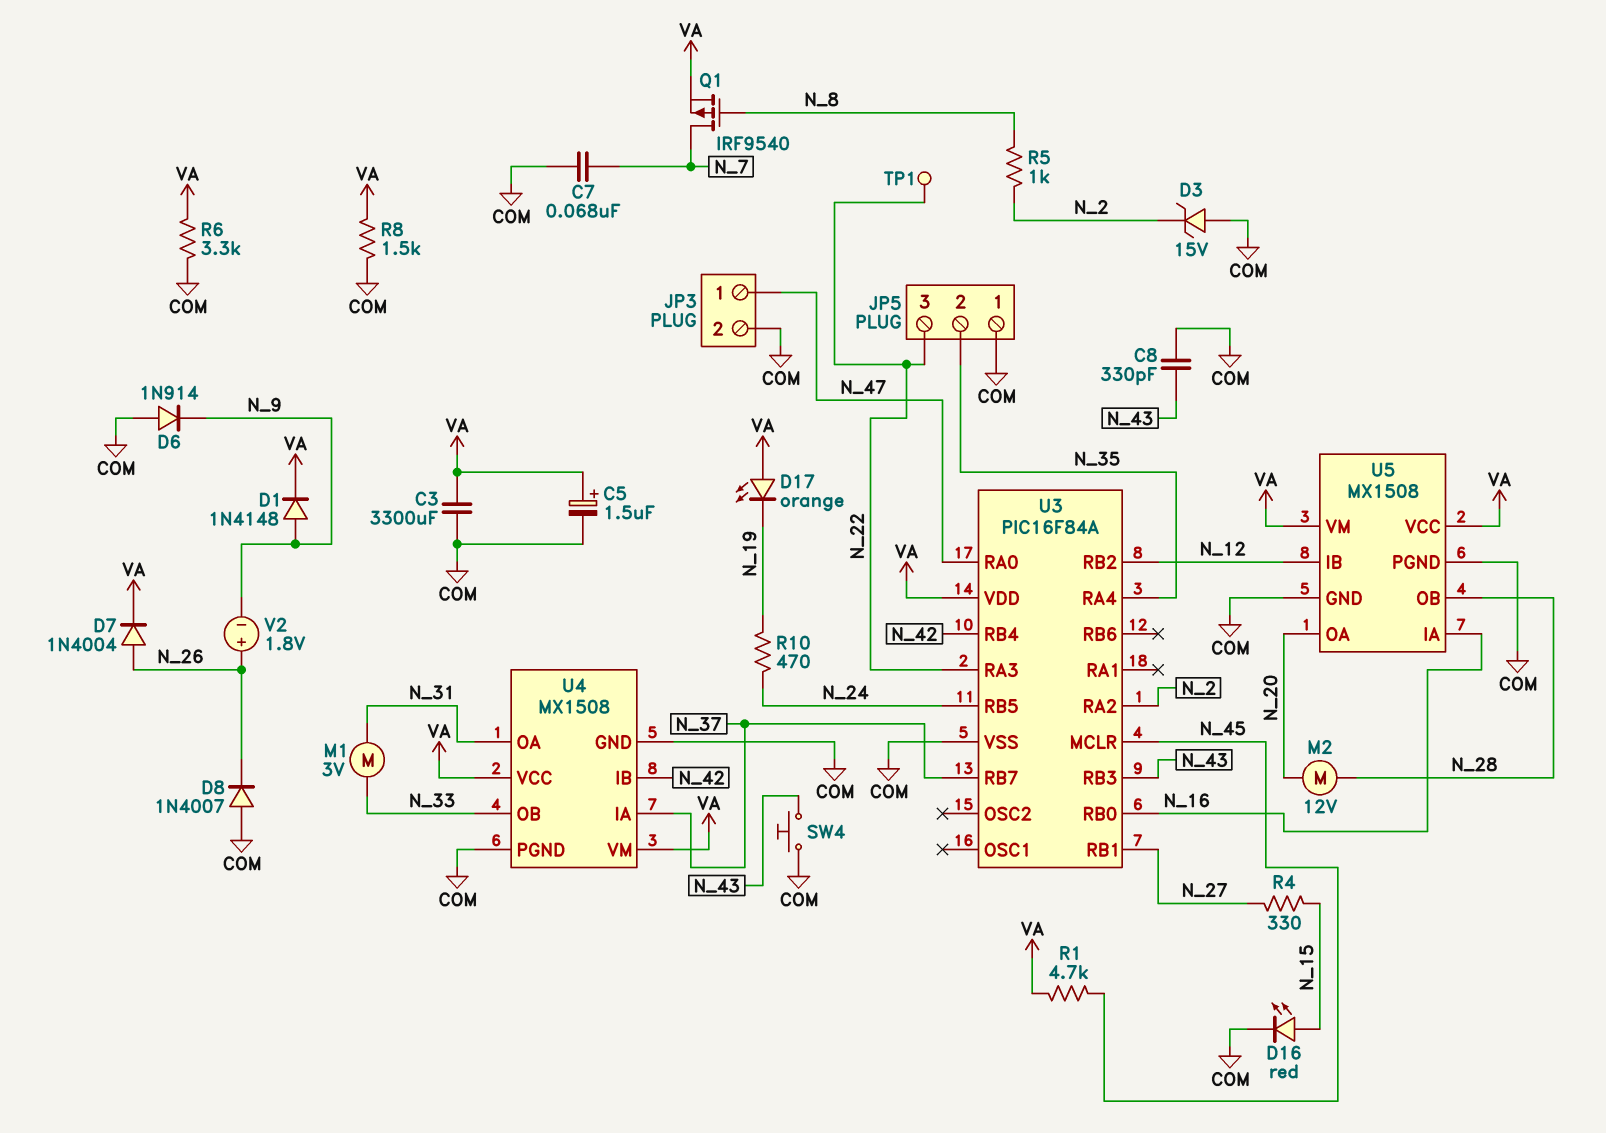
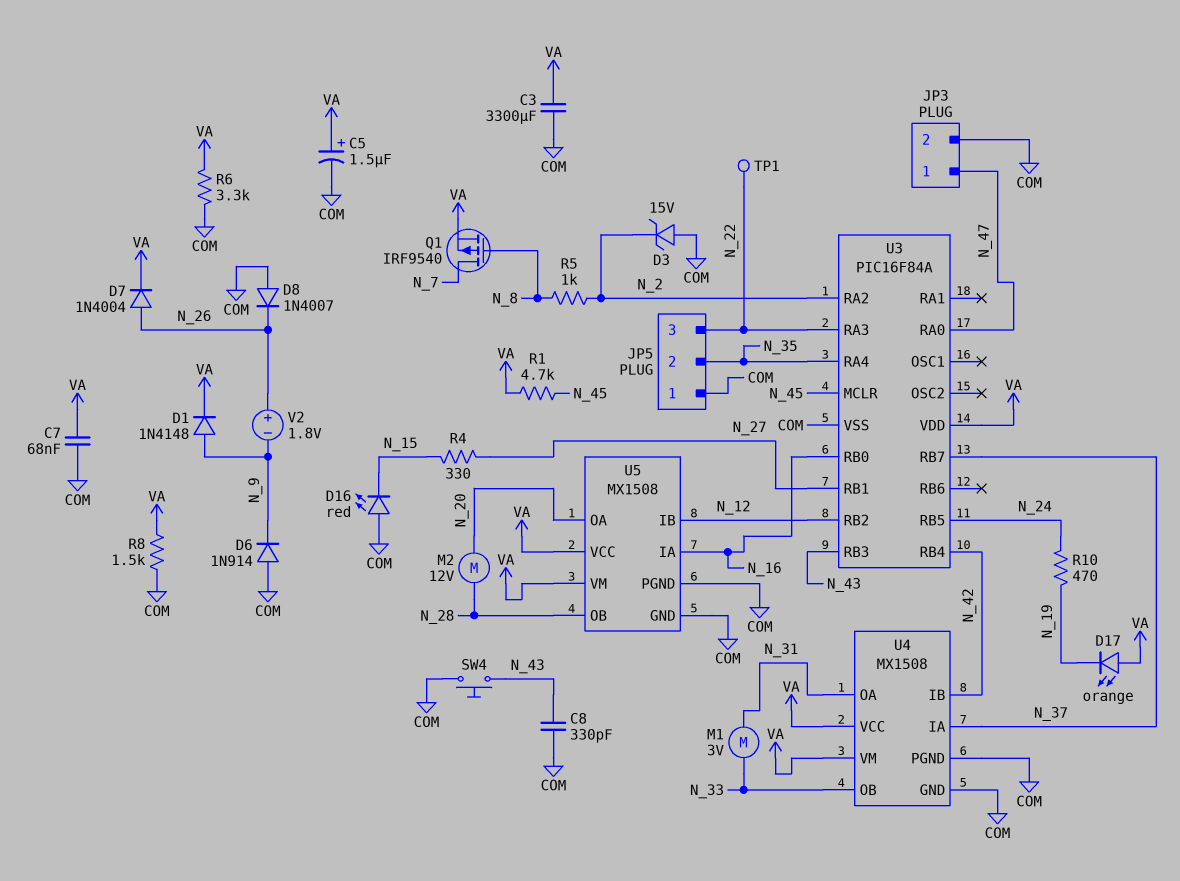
C7: 68nF (COM, N_7) -> 68nF (COM, VA)
D16: LED red (A N_15, K COM) -> LED red (A COM, K N_15)

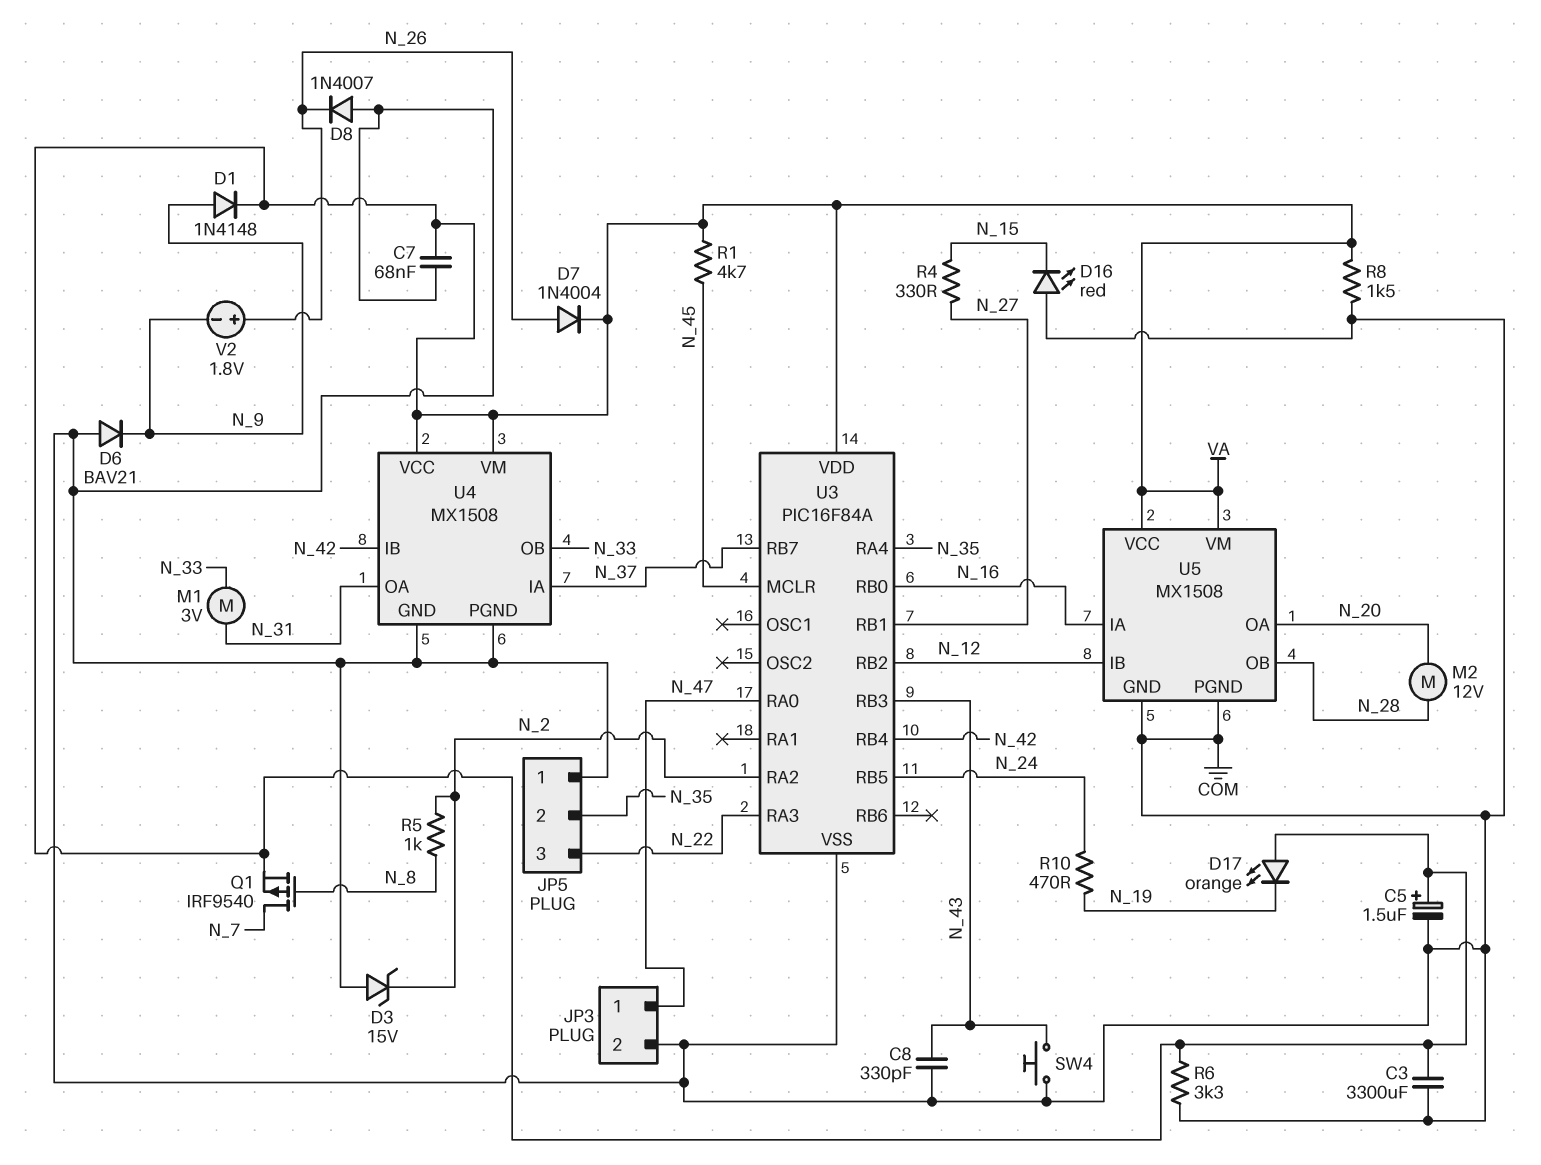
D6: diode 1N914 (A COM, K N_9) -> diode BAV21 (A COM, K N_9)
TP1: test point (N_22) -> none

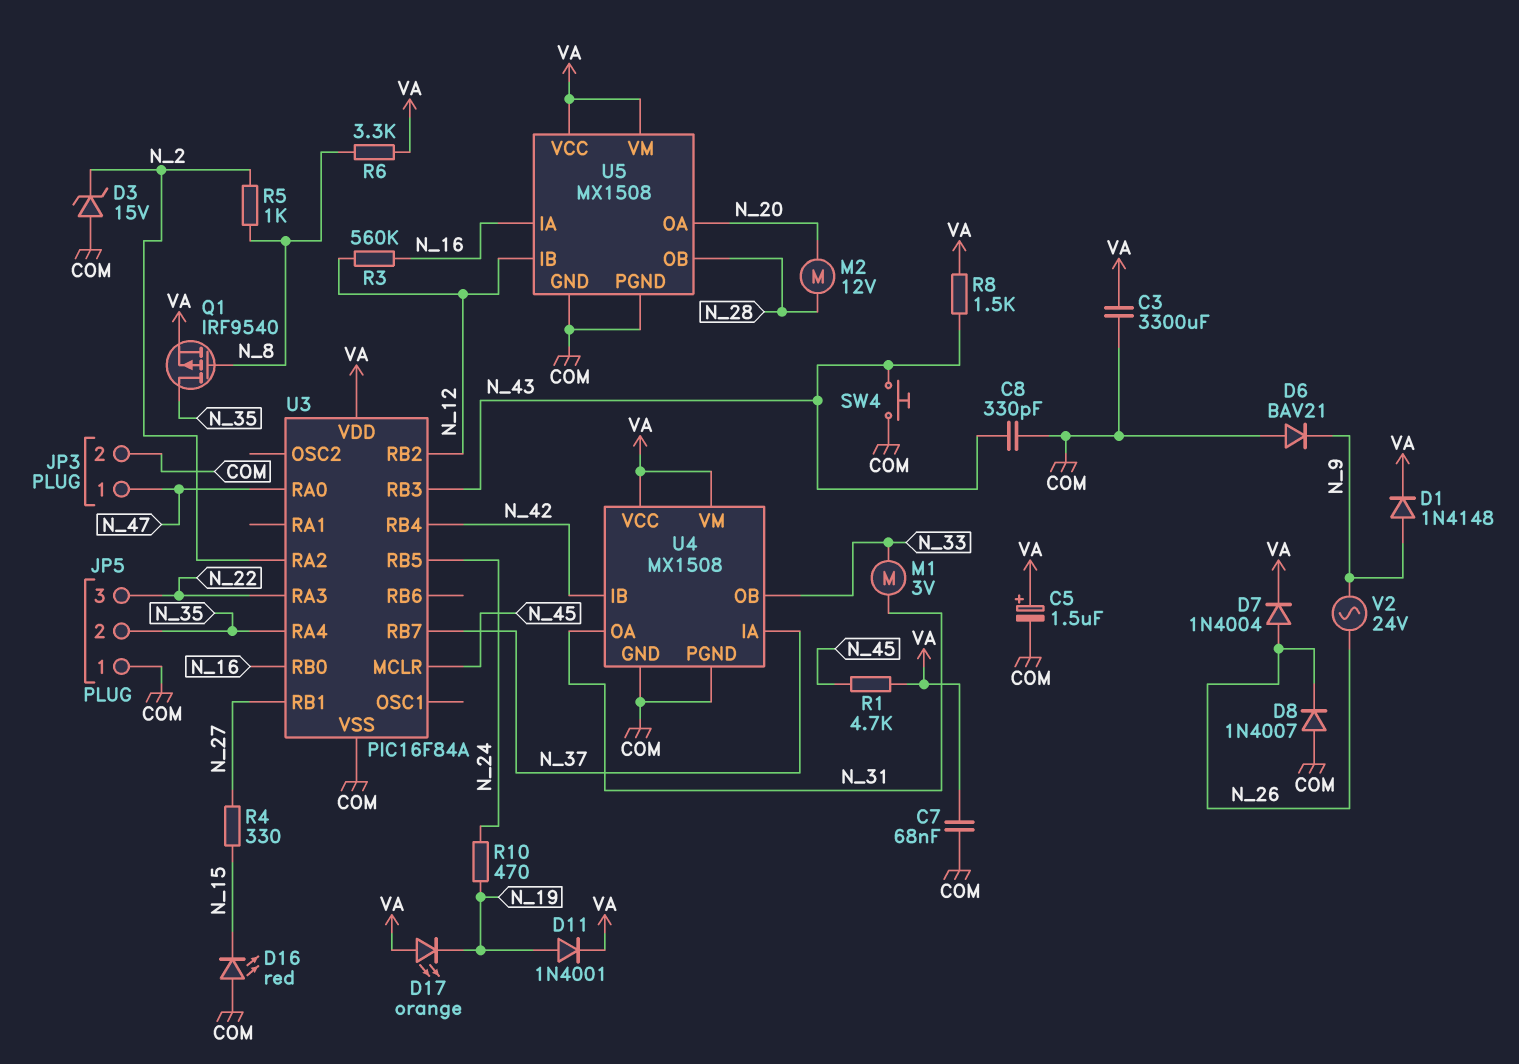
D11: none -> diode 1N4001 (A N_19, K VA)
Q1: PMOS IRF9540 (G N_8, D N_7, S VA) -> PMOS IRF9540 (G N_8, D N_35, S VA)
R3: none -> 560k (N_12, N_16)
R6: 3.3k (COM, VA) -> 3.3k (N_8, VA)
R8: 1.5k (COM, VA) -> 1.5k (N_43, VA)
V2: 1.8V (plus N_26, minus N_9) -> AC 24V (N_9, N_26)

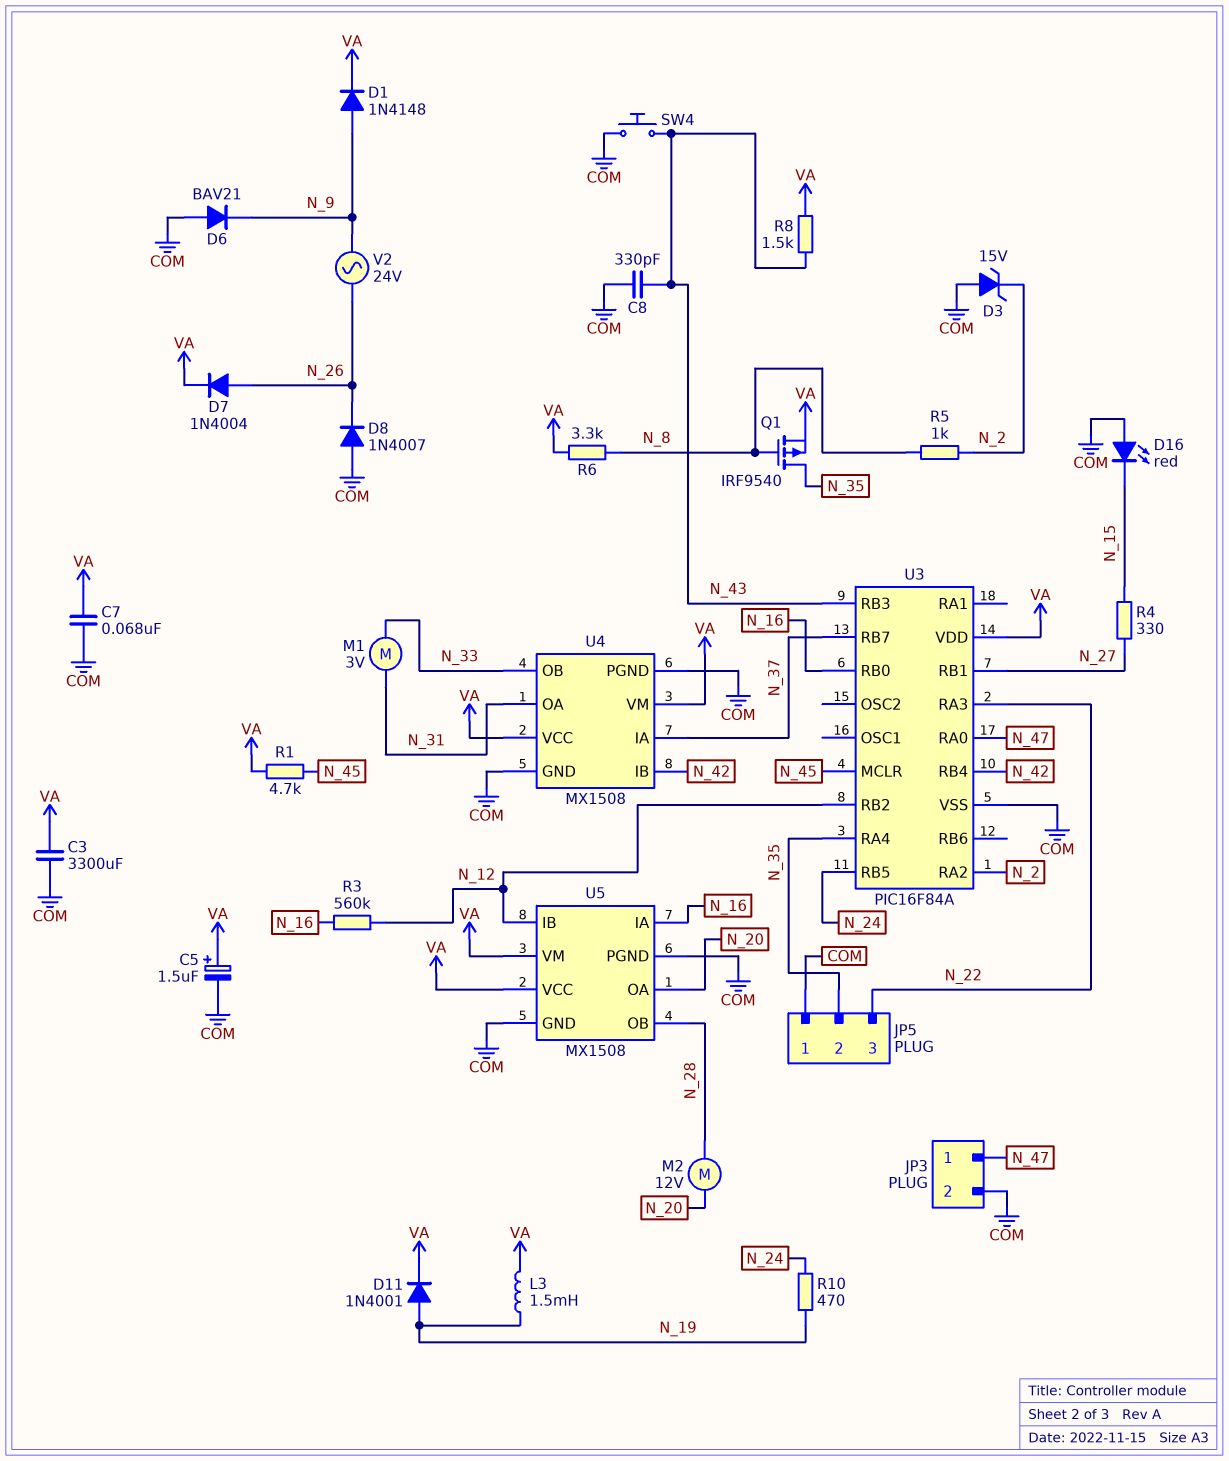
D17: LED orange (A VA, K N_19) -> none
L3: none -> 1.5mH (N_19, VA)

